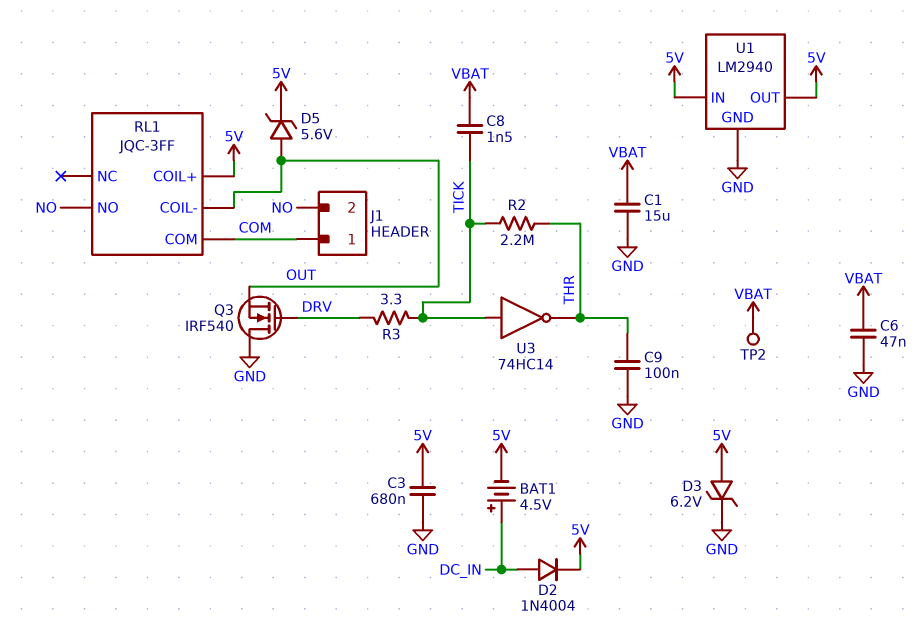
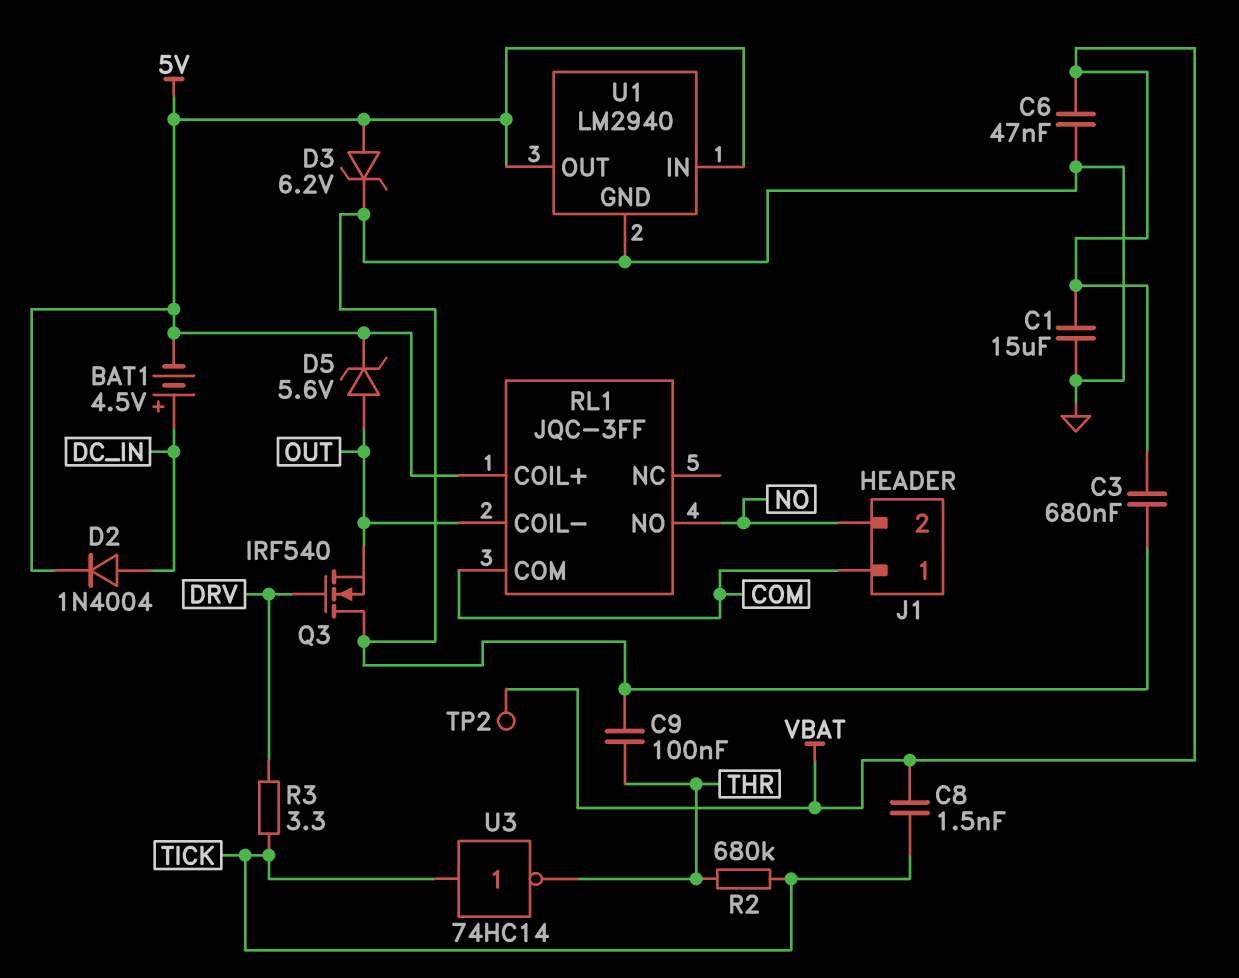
C3: 680nF (5V, GND) -> 680nF (GND, VBAT)
R2: 2.2M (THR, TICK) -> 680k (THR, TICK)

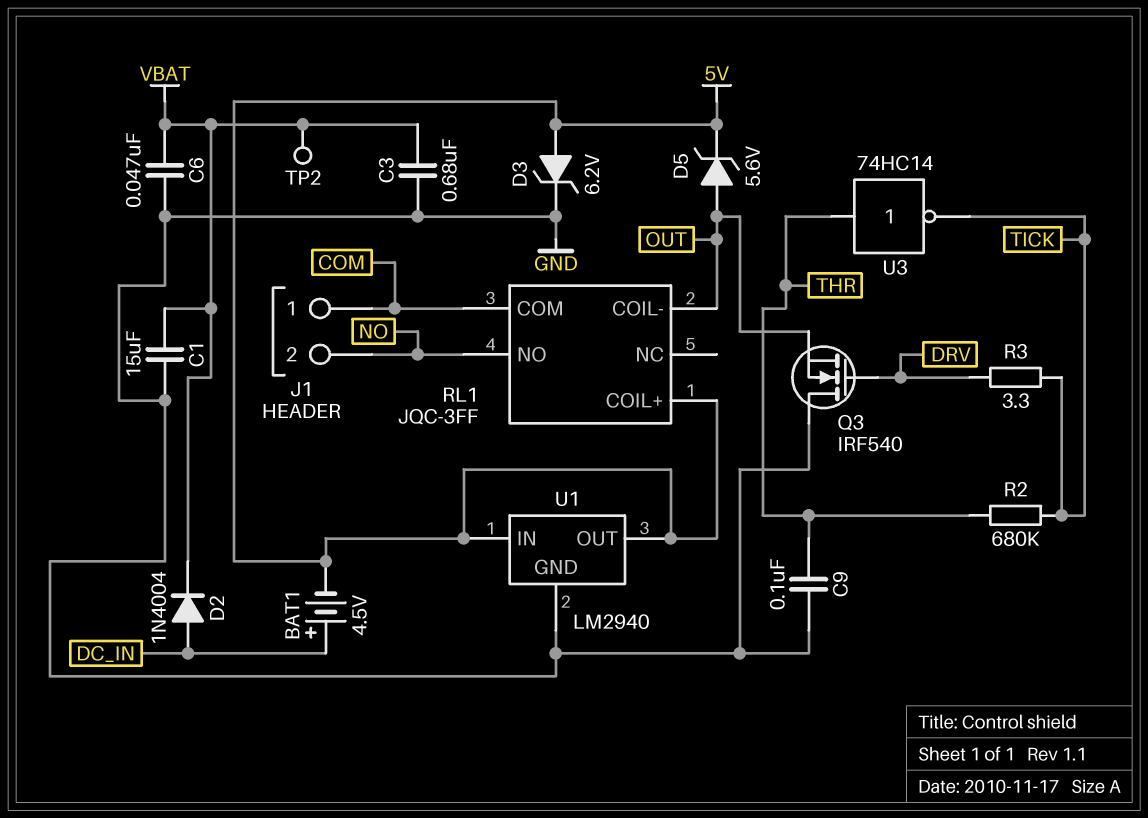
C8: 1.5nF (TICK, VBAT) -> none
D2: diode 1N4004 (A DC_IN, K 5V) -> diode 1N4004 (A DC_IN, K VBAT)
U3: NOT 74HC14 (in TICK, out THR) -> NOT 74HC14 (in THR, out TICK)

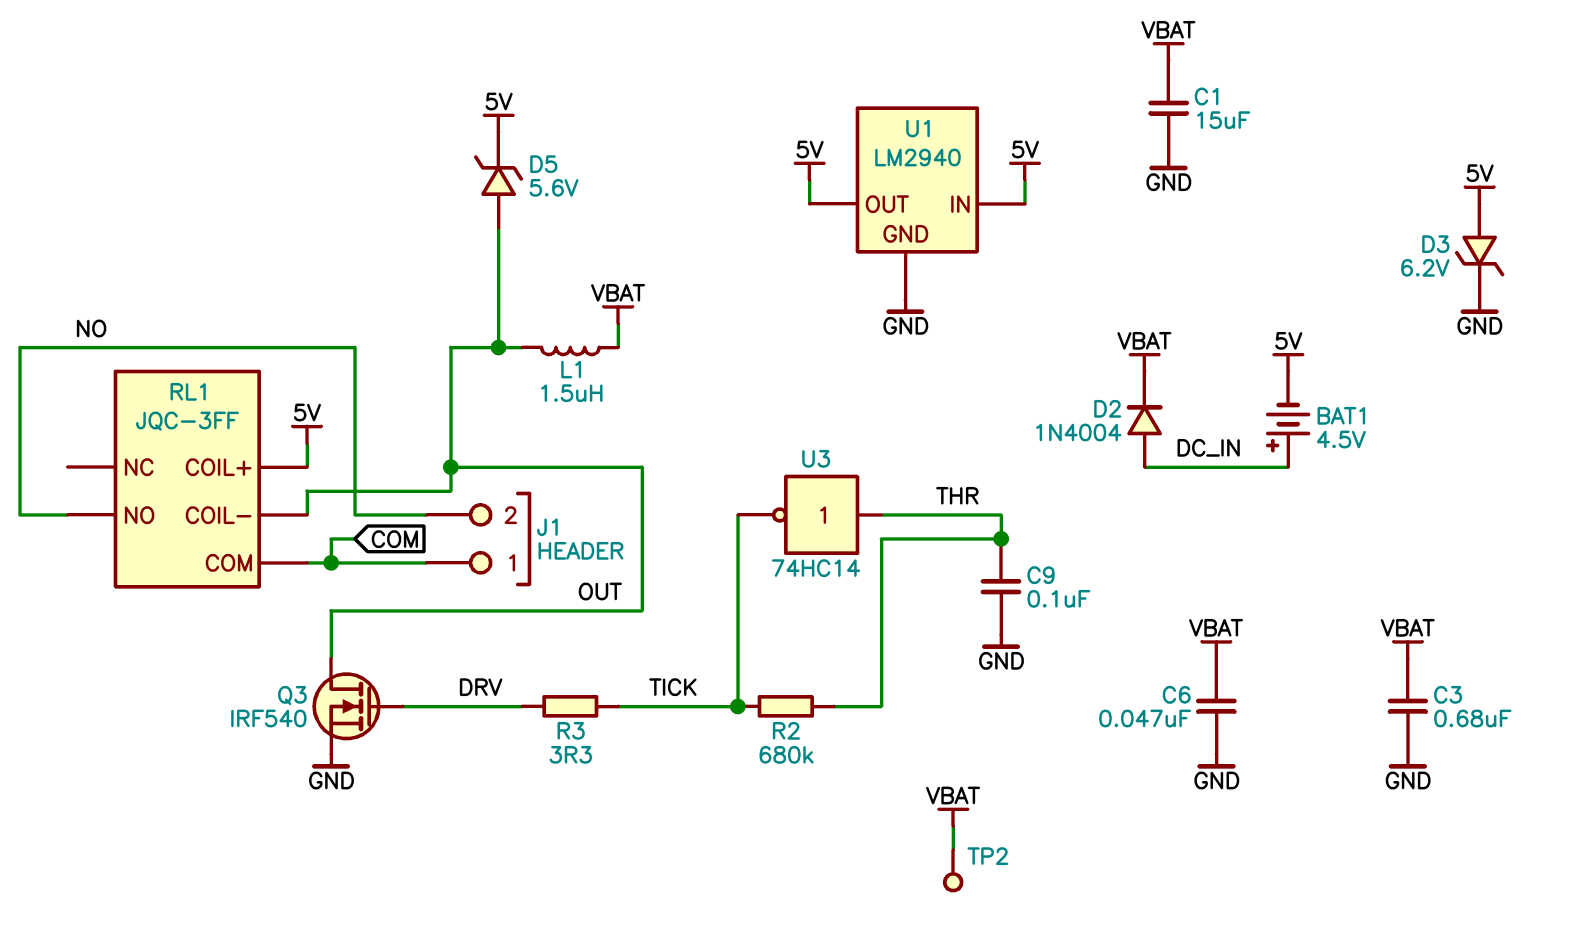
L1: none -> 1.5uH (OUT, VBAT)
Q3: NMOS IRF540 (G DRV, D GND, S OUT) -> NMOS IRF540 (G DRV, D OUT, S GND)

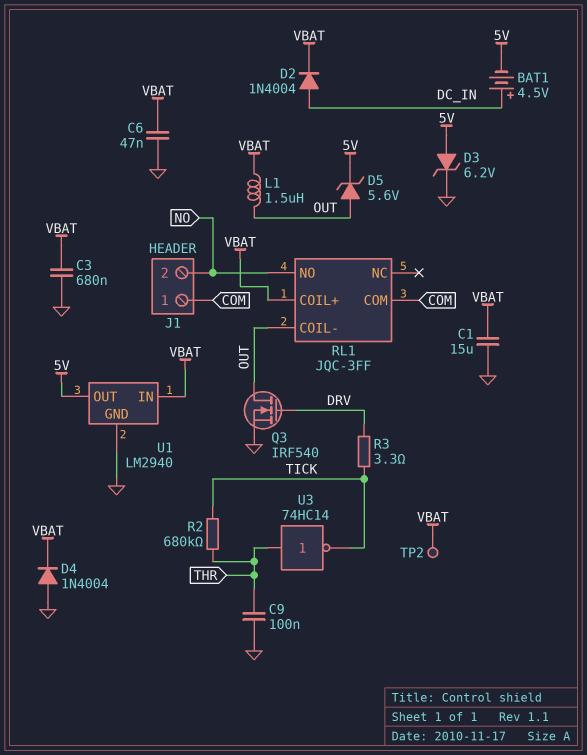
D4: none -> diode 1N4004 (A GND, K VBAT)
RL1 pin COIL+: 5V -> VBAT
U1 pin IN: 5V -> VBAT

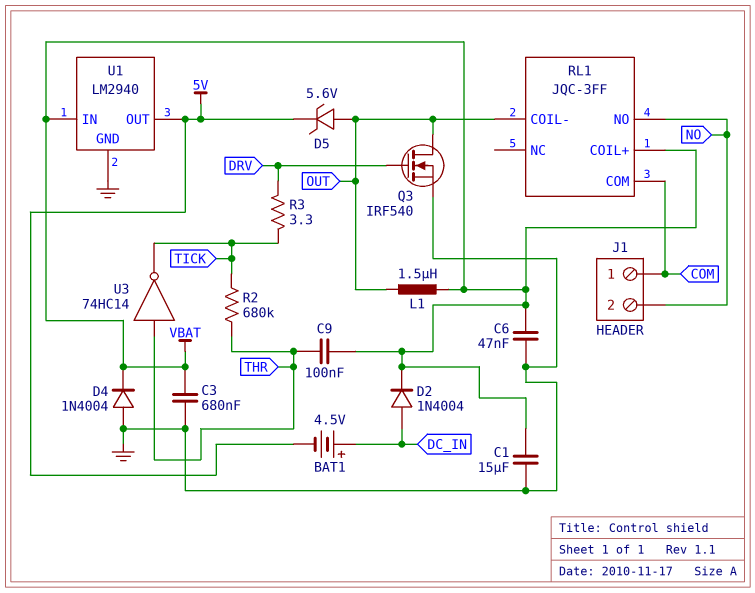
C9: 100nF (GND, THR) -> 100nF (THR, VBAT)
D3: zener 6.2V (A 5V, K GND) -> none
TP2: test point (VBAT) -> none

